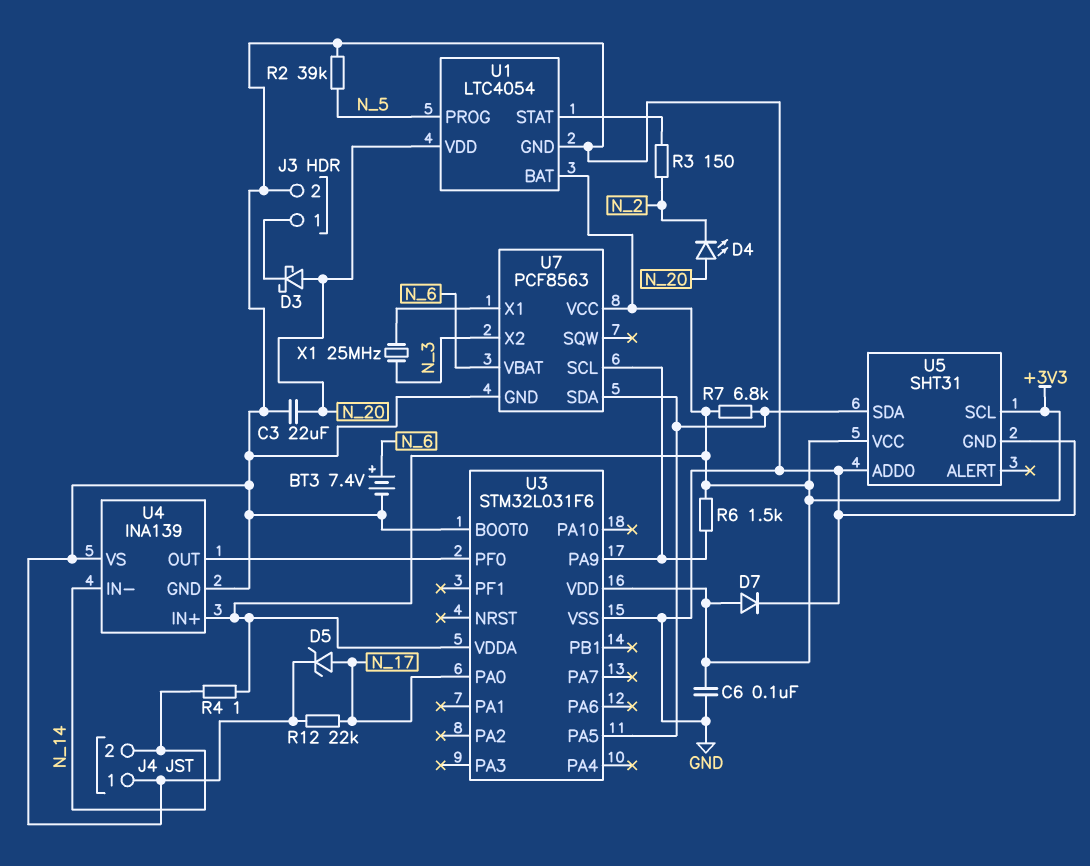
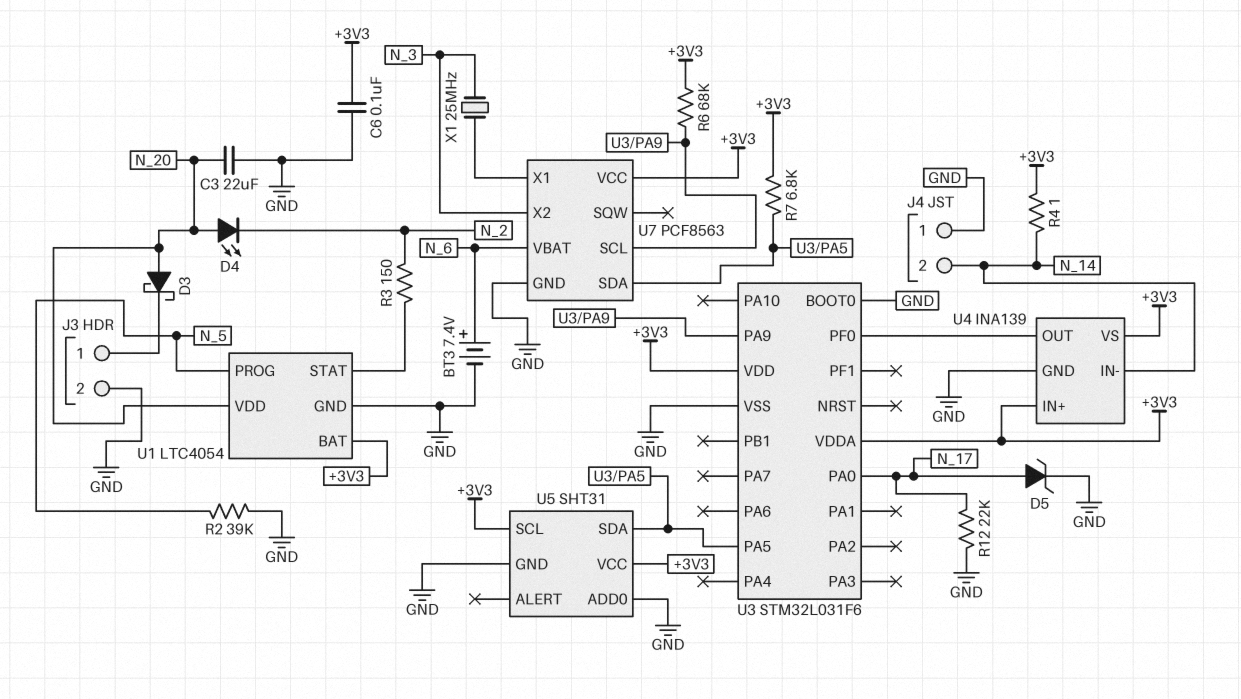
D7: diode (A +3V3, K GND) -> none
R6: 1.5k (+3V3, U3/PA9) -> 68k (+3V3, U3/PA9)
U4 pin VS: GND -> +3V3

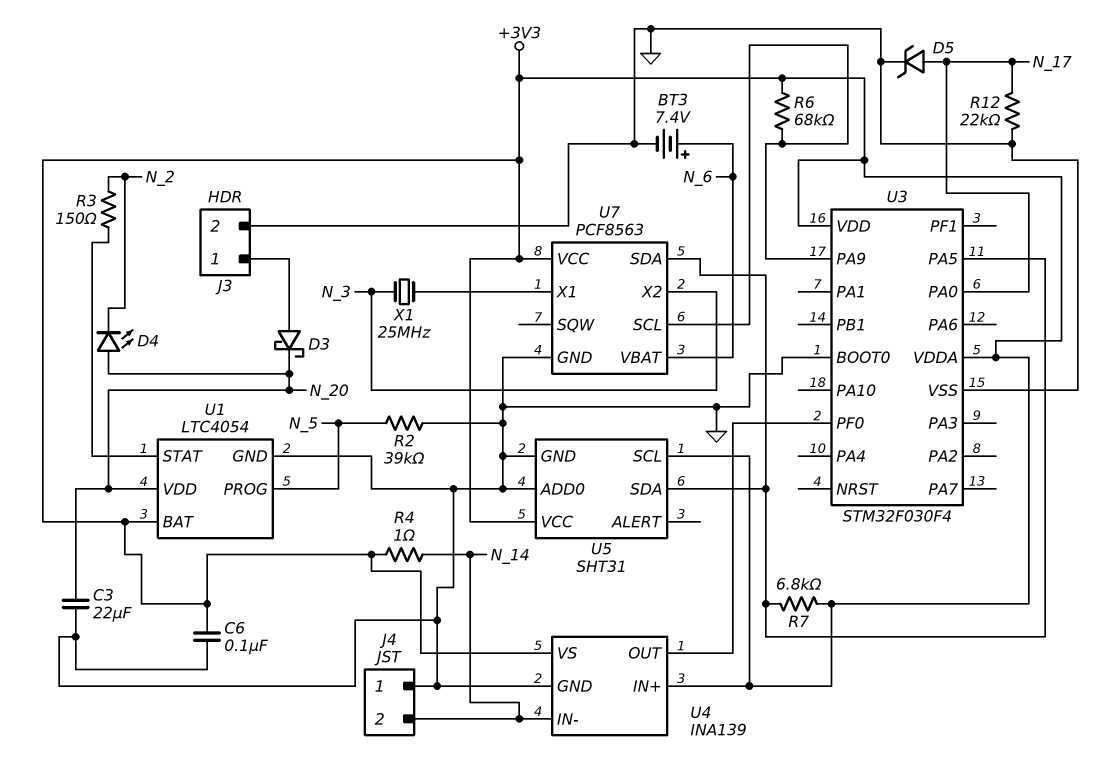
D3: schottky (A N_20, K J3/1) -> schottky (A J3/1, K N_20)
U3: STM32L031F6 -> STM32F030F4

